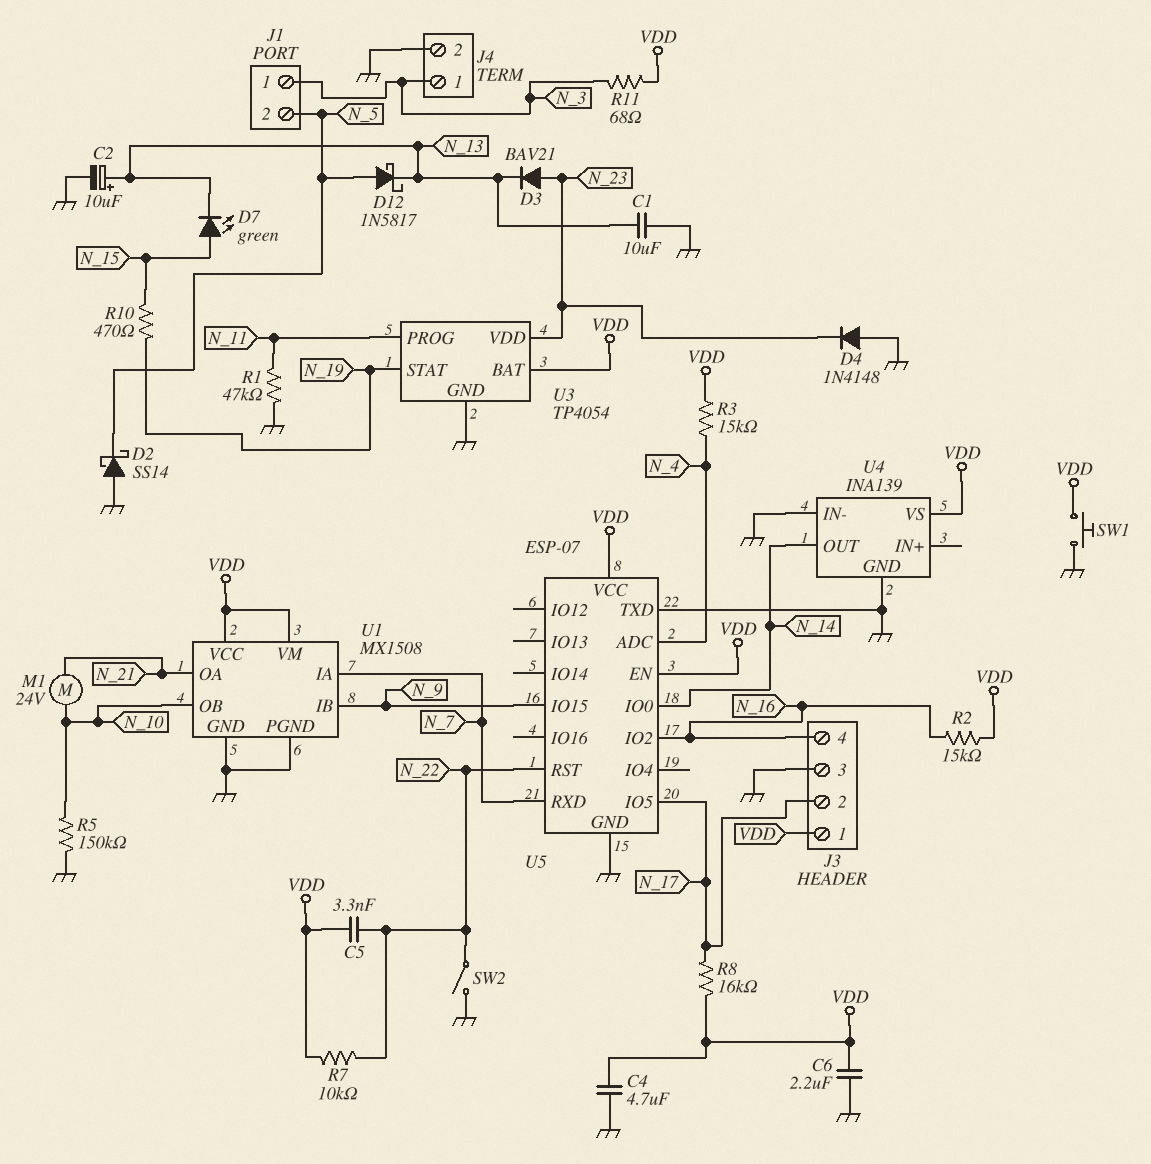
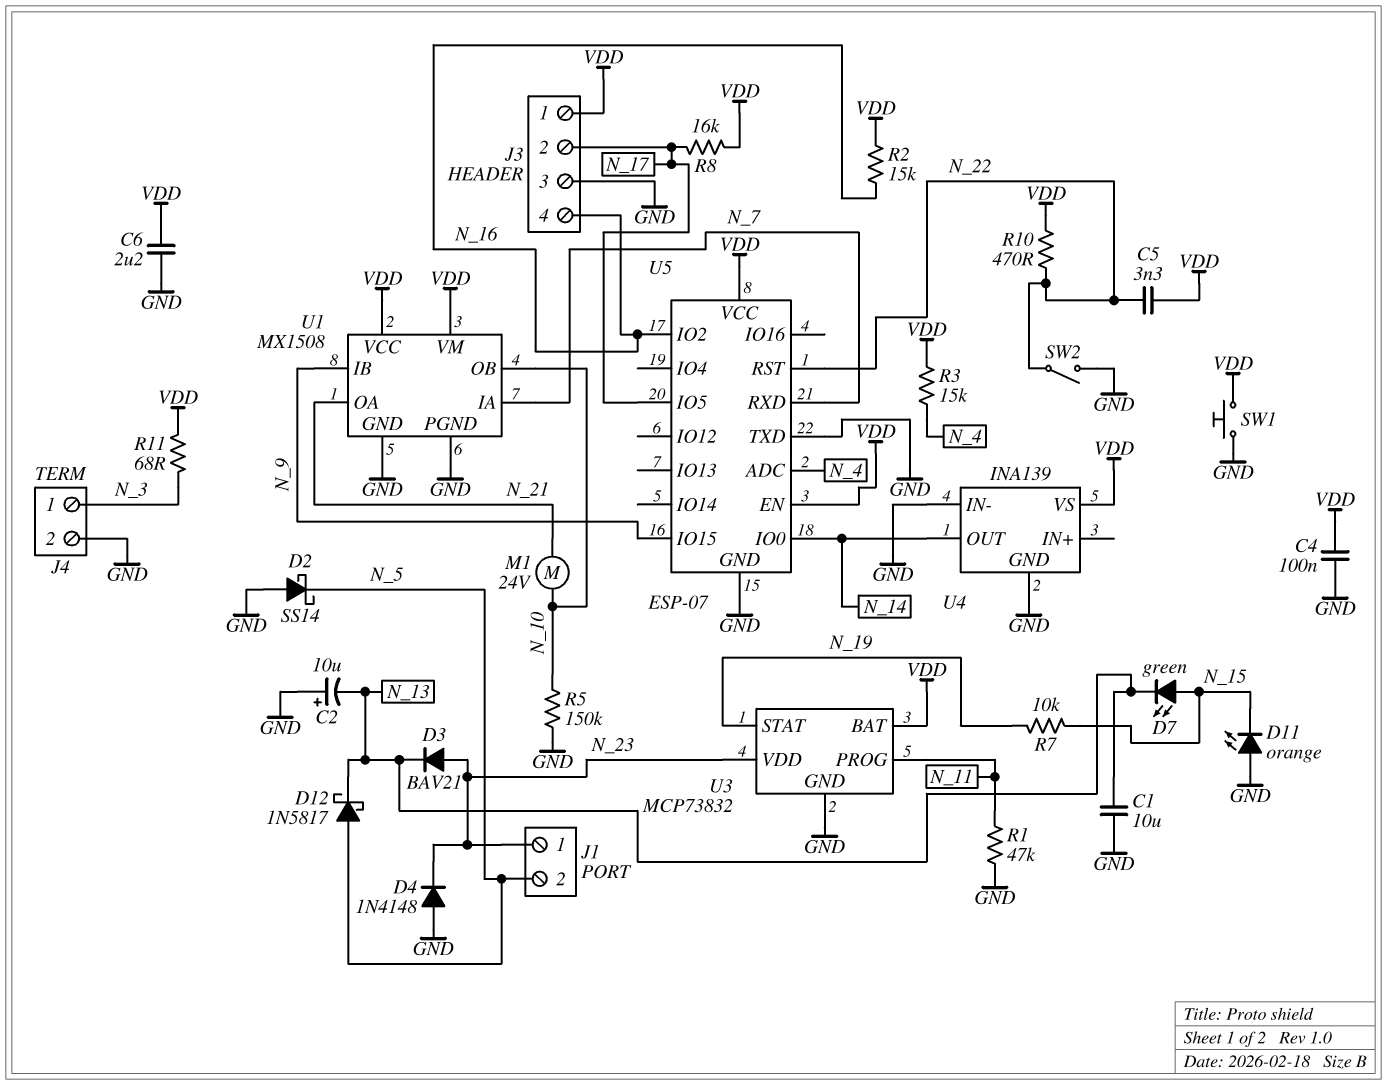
C2: 10uF (plus N_13, minus GND) -> 10uF (plus GND, minus N_13)
C4: 4.7uF (GND, VDD) -> 100nF (GND, VDD)
D11: none -> LED orange (A GND, K N_15)
J1 pin 1: N_3 -> N_23
R7: 10k (N_22, VDD) -> 10k (N_15, N_19)
R10: 470 (N_15, N_19) -> 470 (N_22, VDD)
U3: TP4054 -> MCP73832

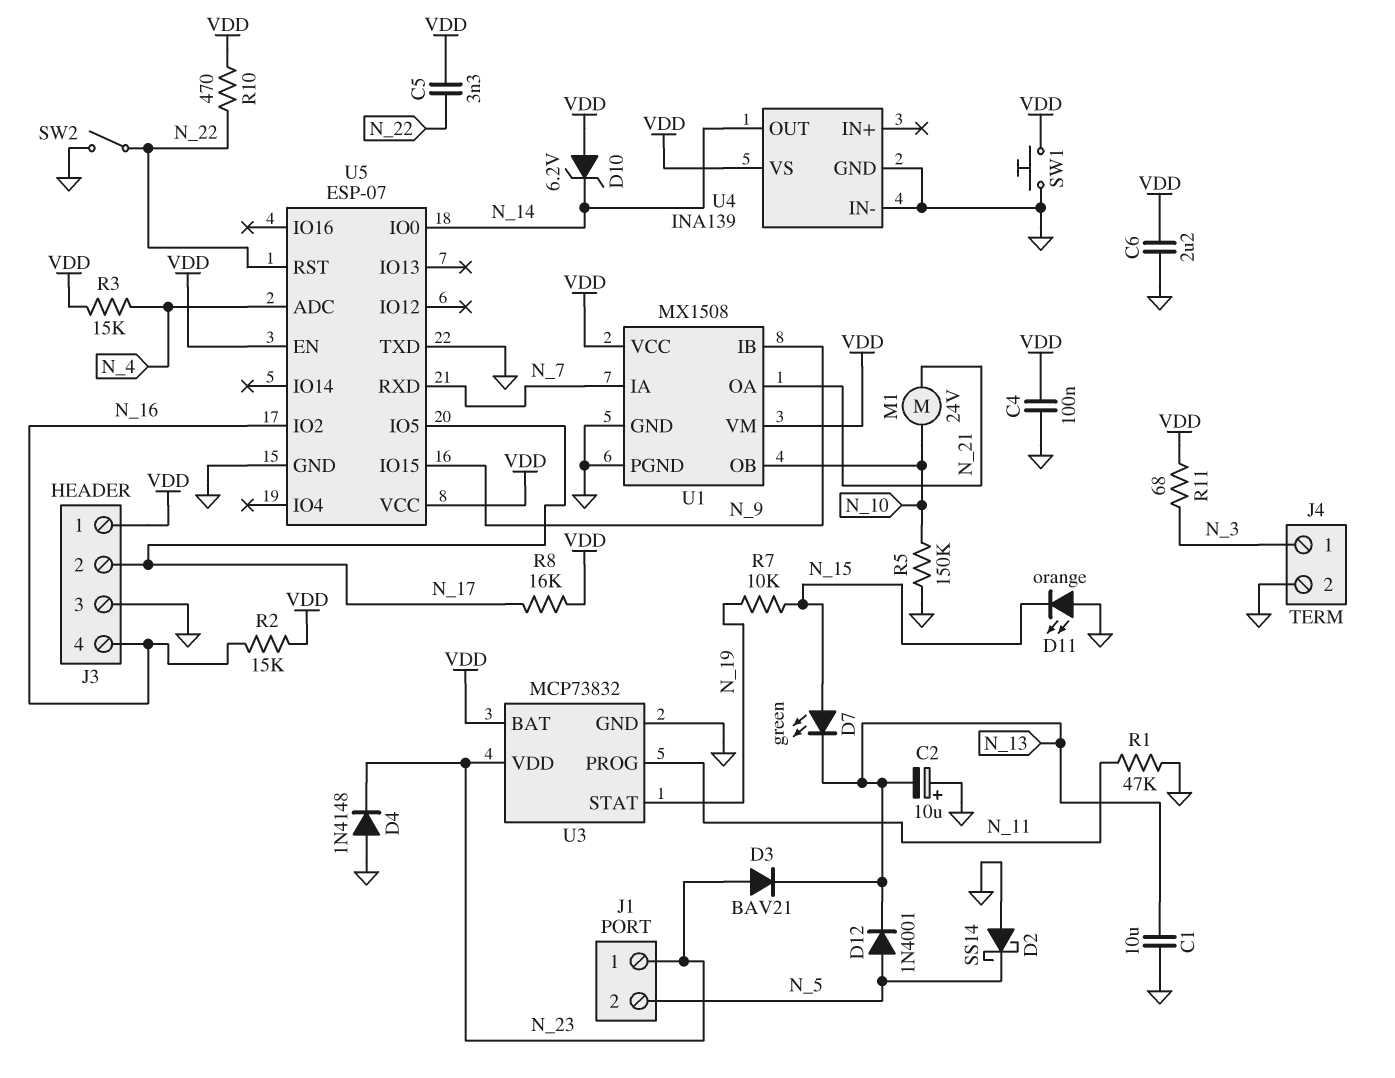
D10: none -> zener 6.2V (A VDD, K N_14)
D12: schottky 1N5817 (A N_5, K N_13) -> diode 1N4001 (A N_5, K N_13)

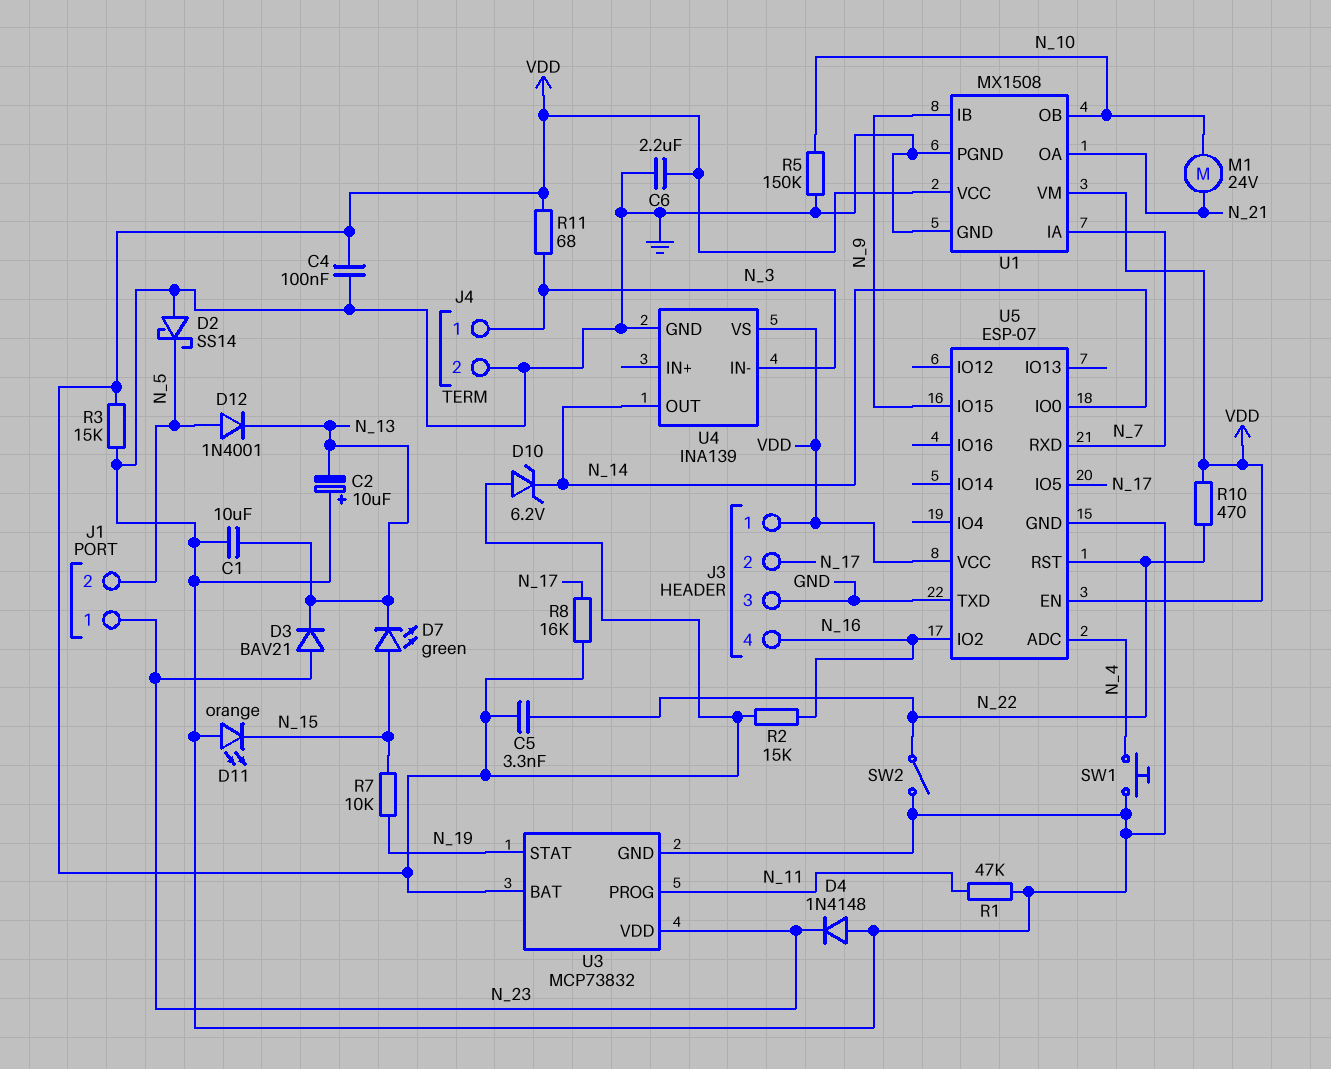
R3: 15k (N_4, VDD) -> 15k (GND, VDD)
SW1: button (GND, VDD) -> button (GND, N_4)
U4 pin IN-: GND -> N_3

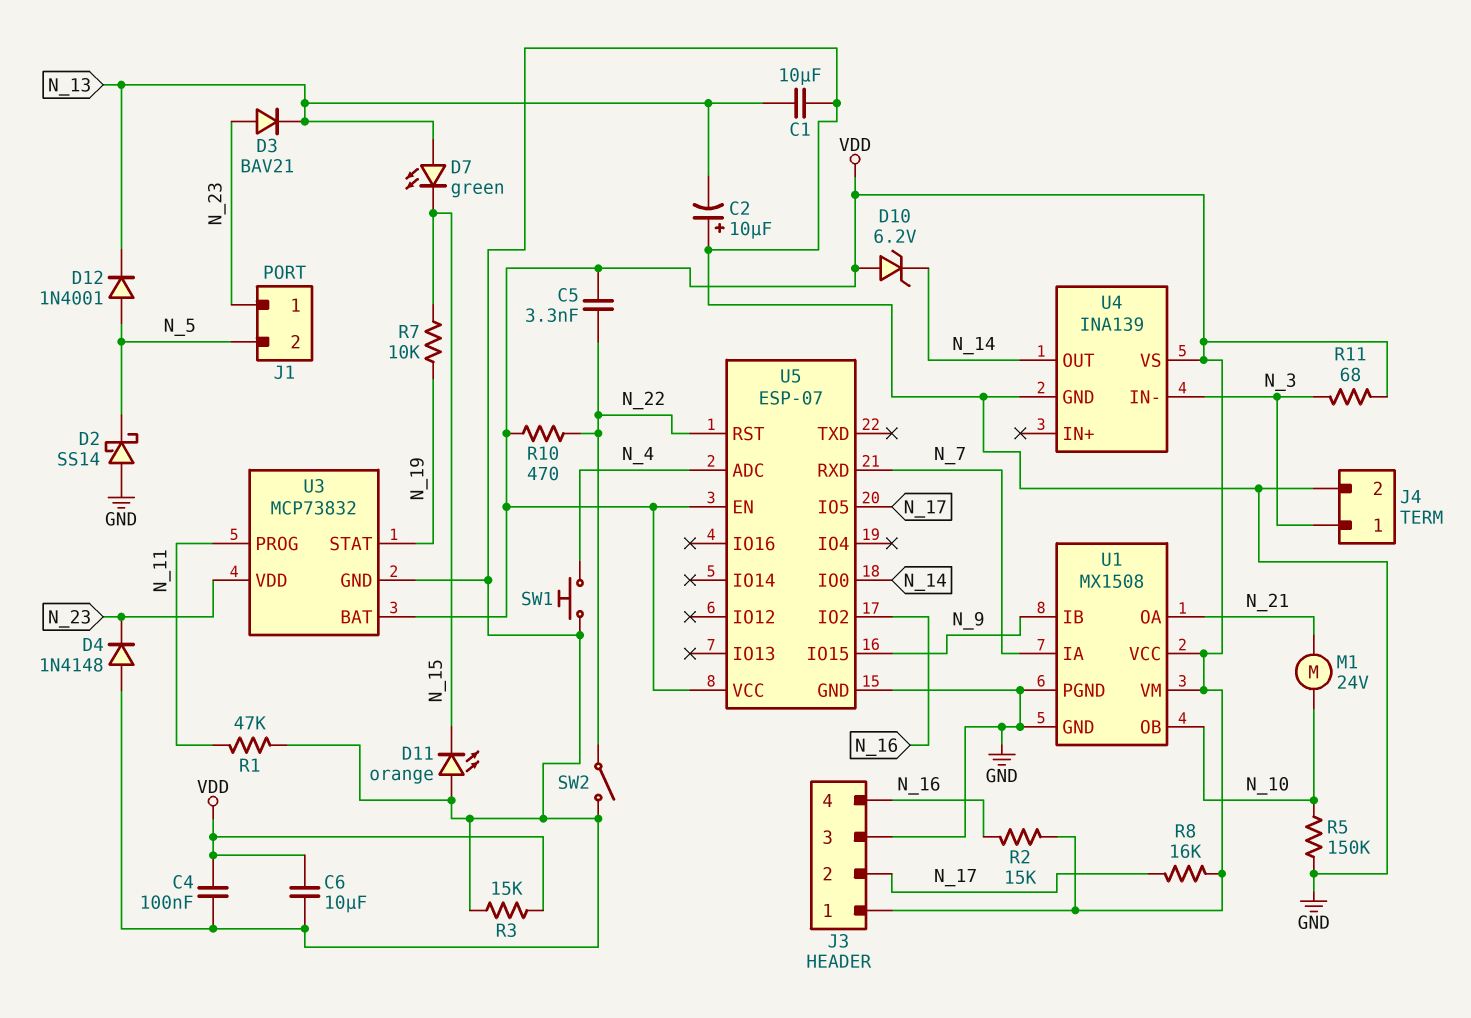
C6: 2.2uF (GND, VDD) -> 10uF (GND, VDD)
D7: LED green (A N_15, K N_13) -> LED green (A N_13, K N_15)
U5 pin TXD: GND -> none

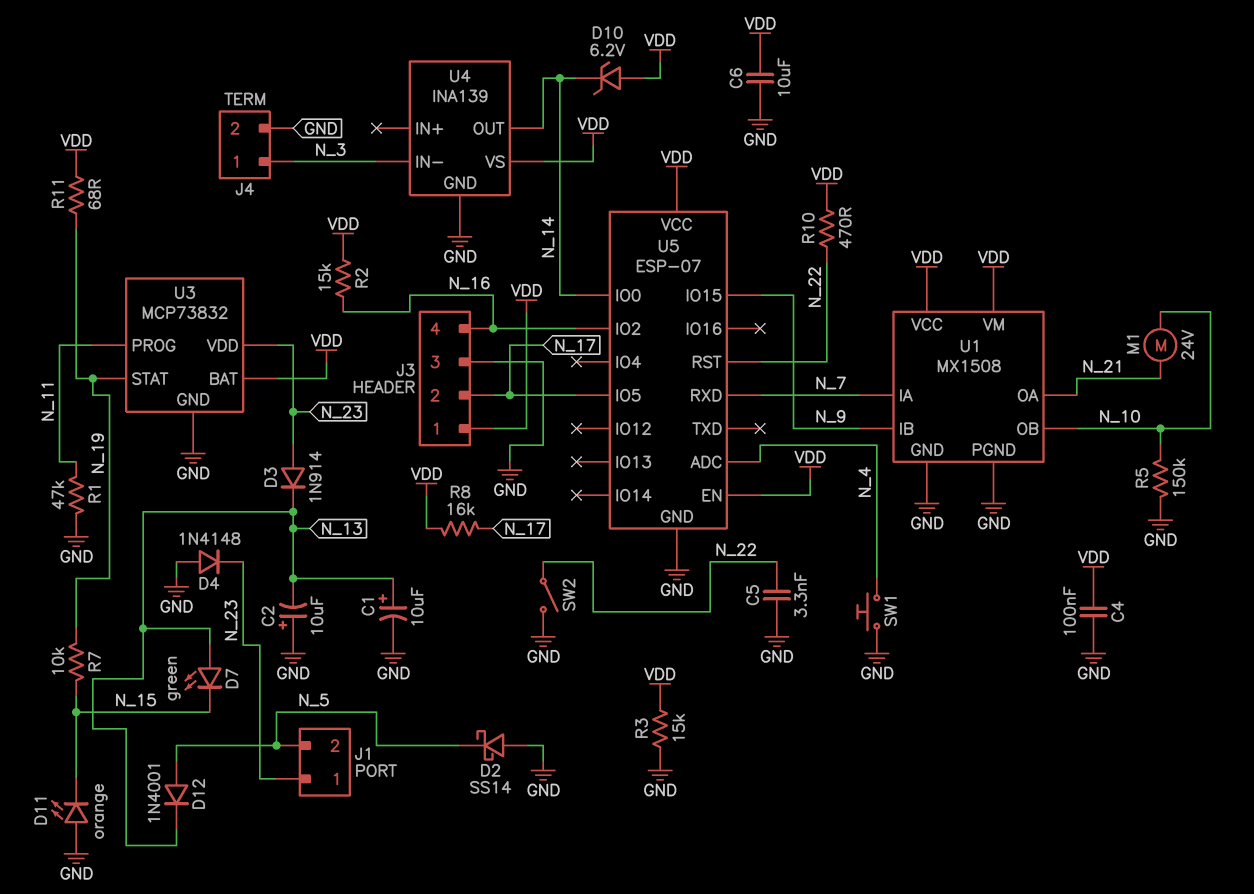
C1: 10uF (GND, N_13) -> 10uF (plus N_13, minus GND)
C5: 3.3nF (N_22, VDD) -> 3.3nF (GND, N_22)
D3: diode BAV21 (A N_23, K N_13) -> diode 1N914 (A N_23, K N_13)
R11: 68 (N_3, VDD) -> 68 (N_19, VDD)

